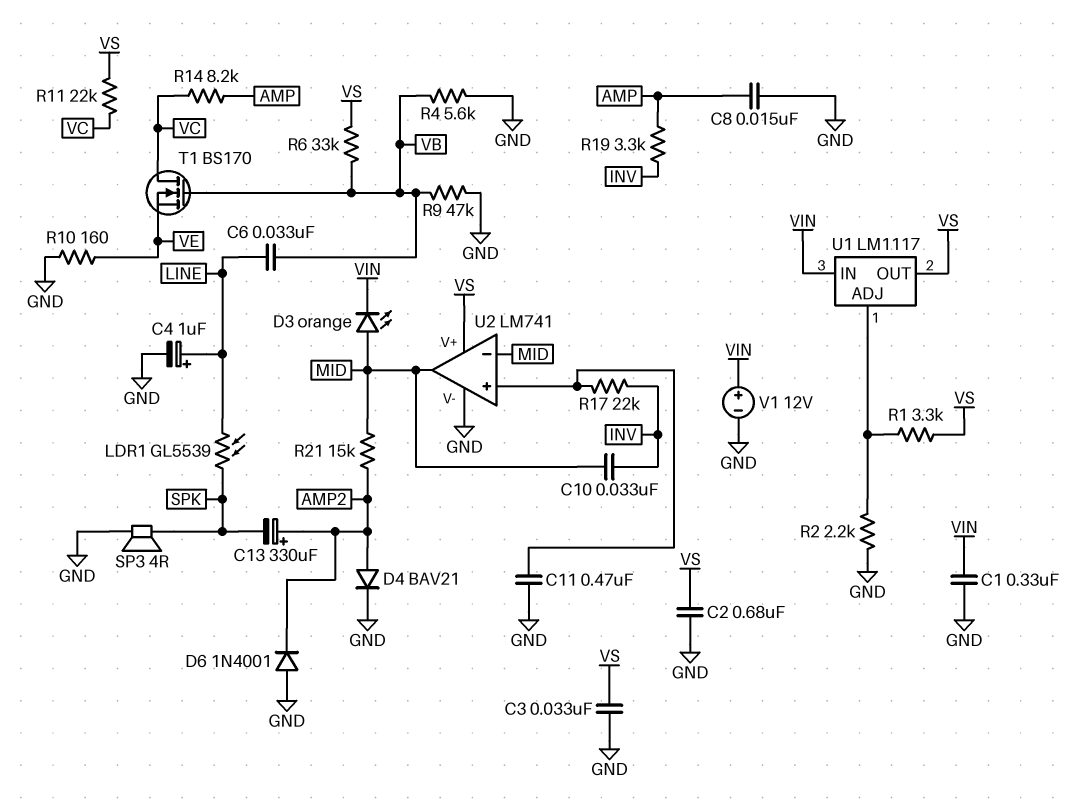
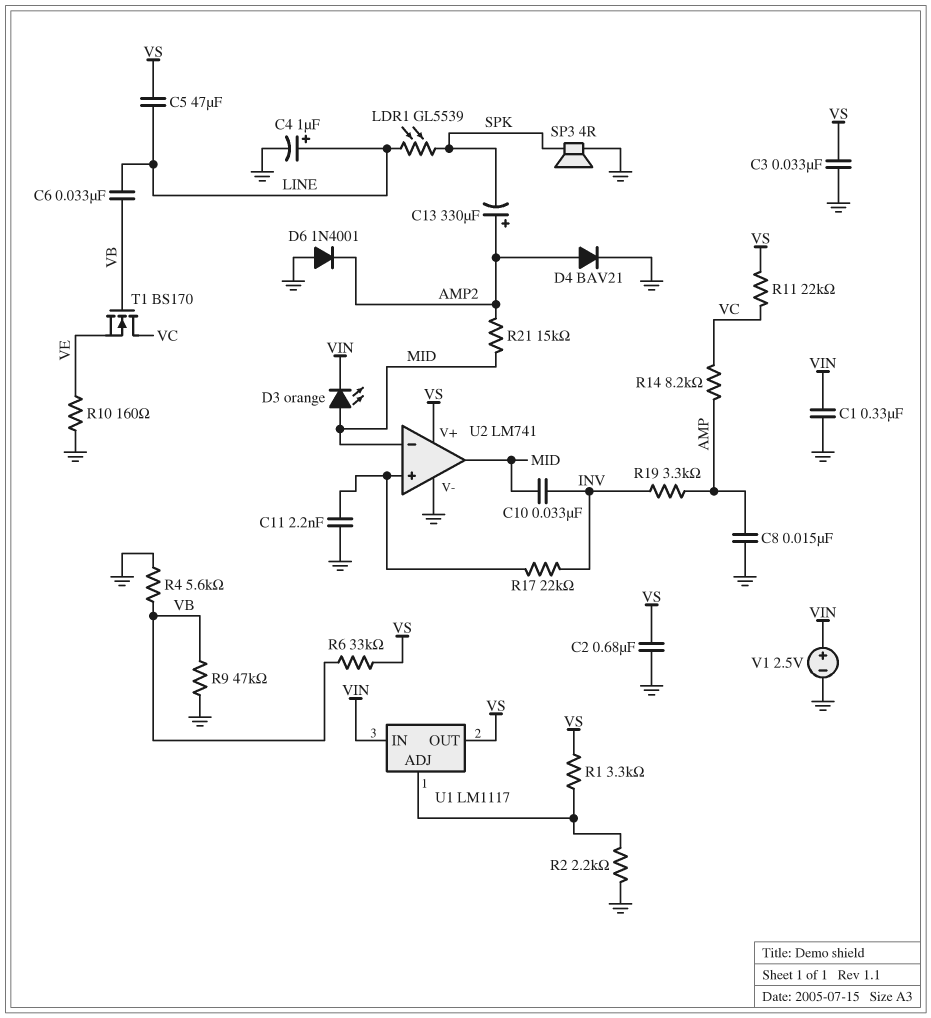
C5: none -> 47uF (LINE, VS)
C11: 470nF (GND, U2/in+) -> 2.2nF (GND, U2/in+)
V1: 12V (plus VIN, minus GND) -> 2.5V (plus VIN, minus GND)

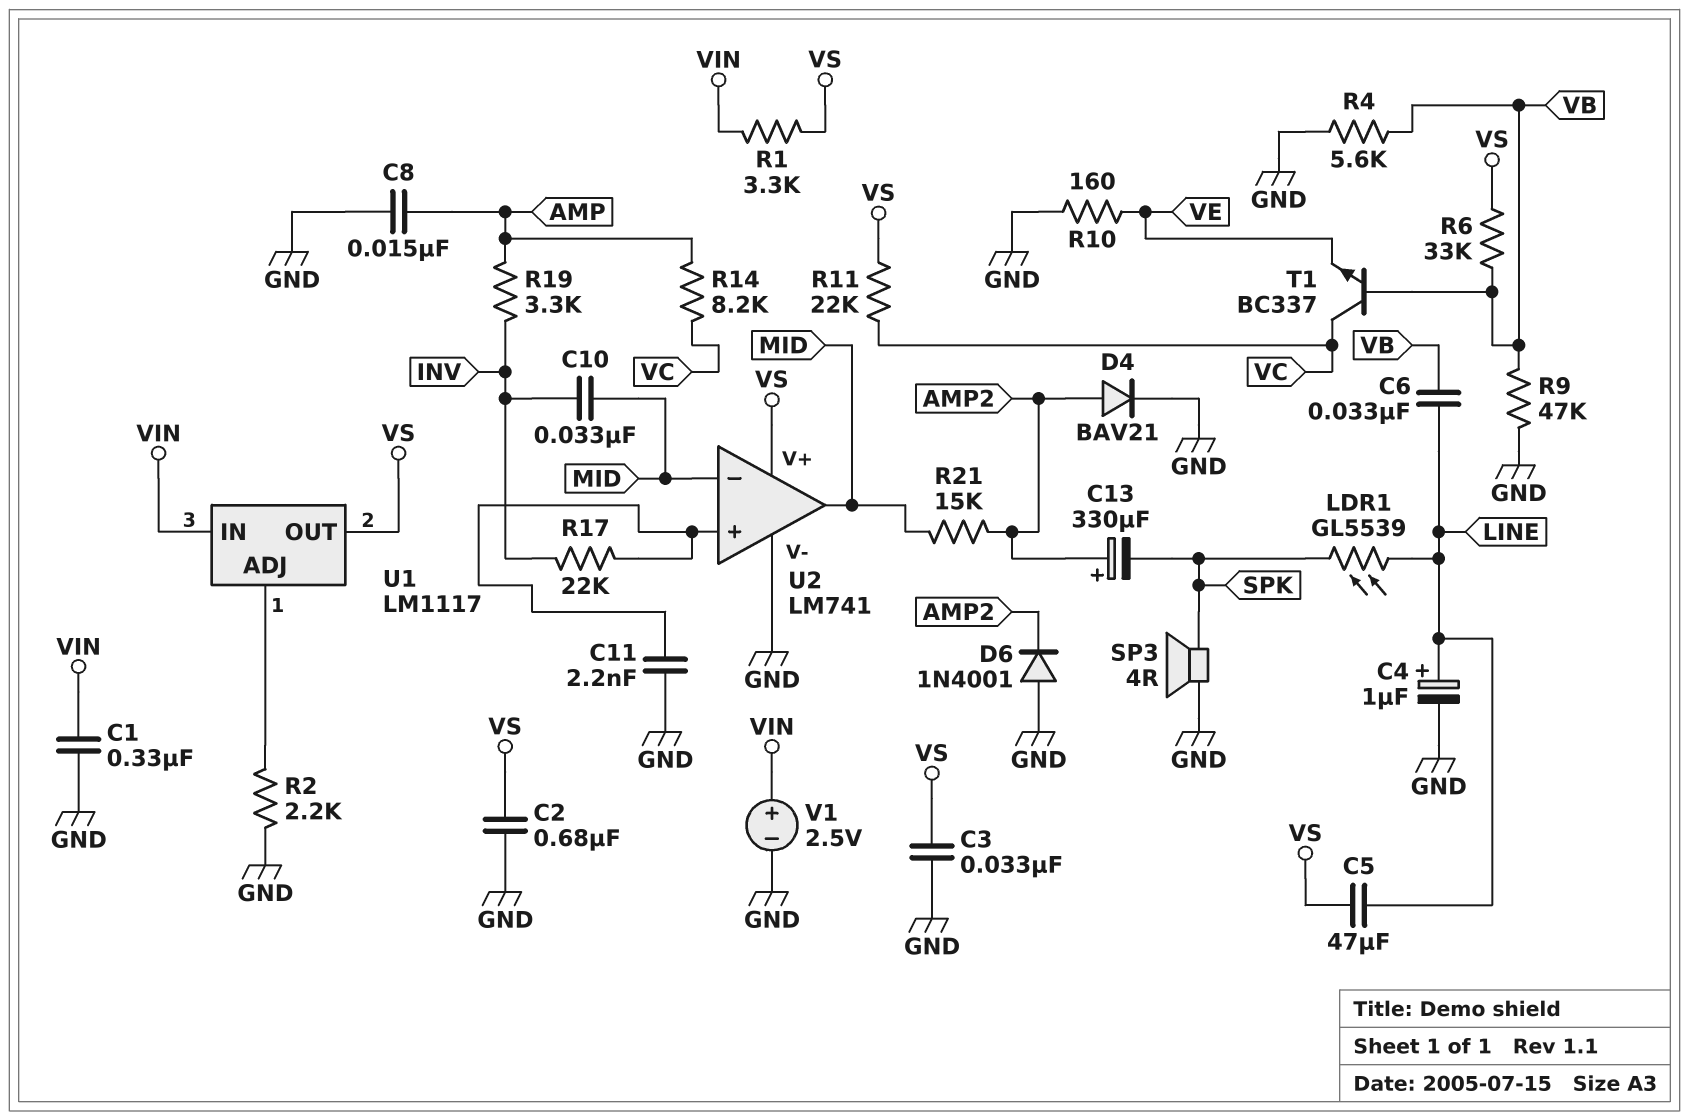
D3: LED orange (A MID, K VIN) -> none
R1: 3.3k (U1/ADJ, VS) -> 3.3k (VIN, VS)
T1: NMOS BS170 (G VB, D VC, S VE) -> NPN BC337 (B VB, C VC, E VE)

